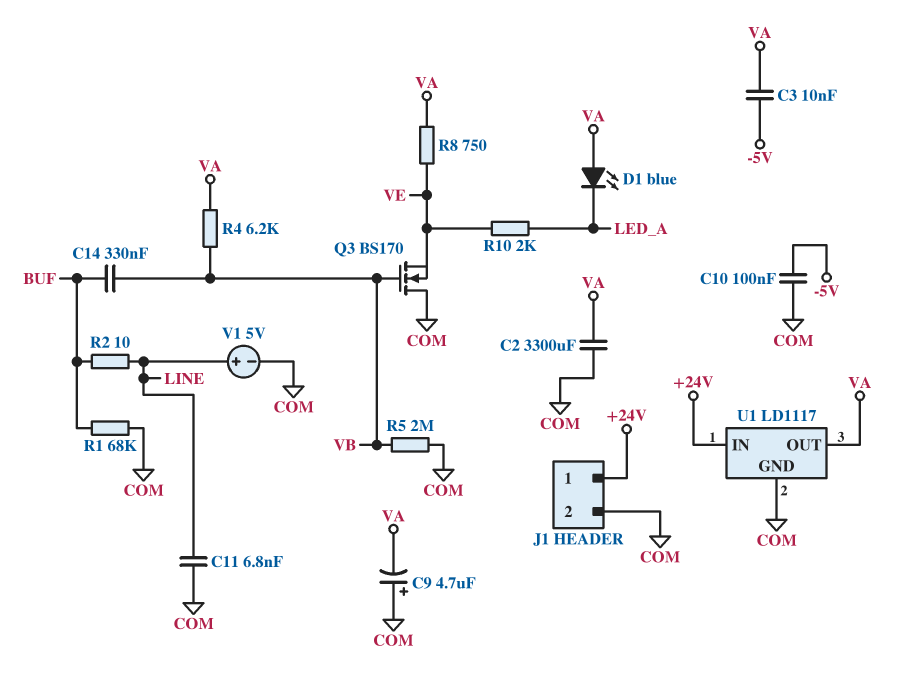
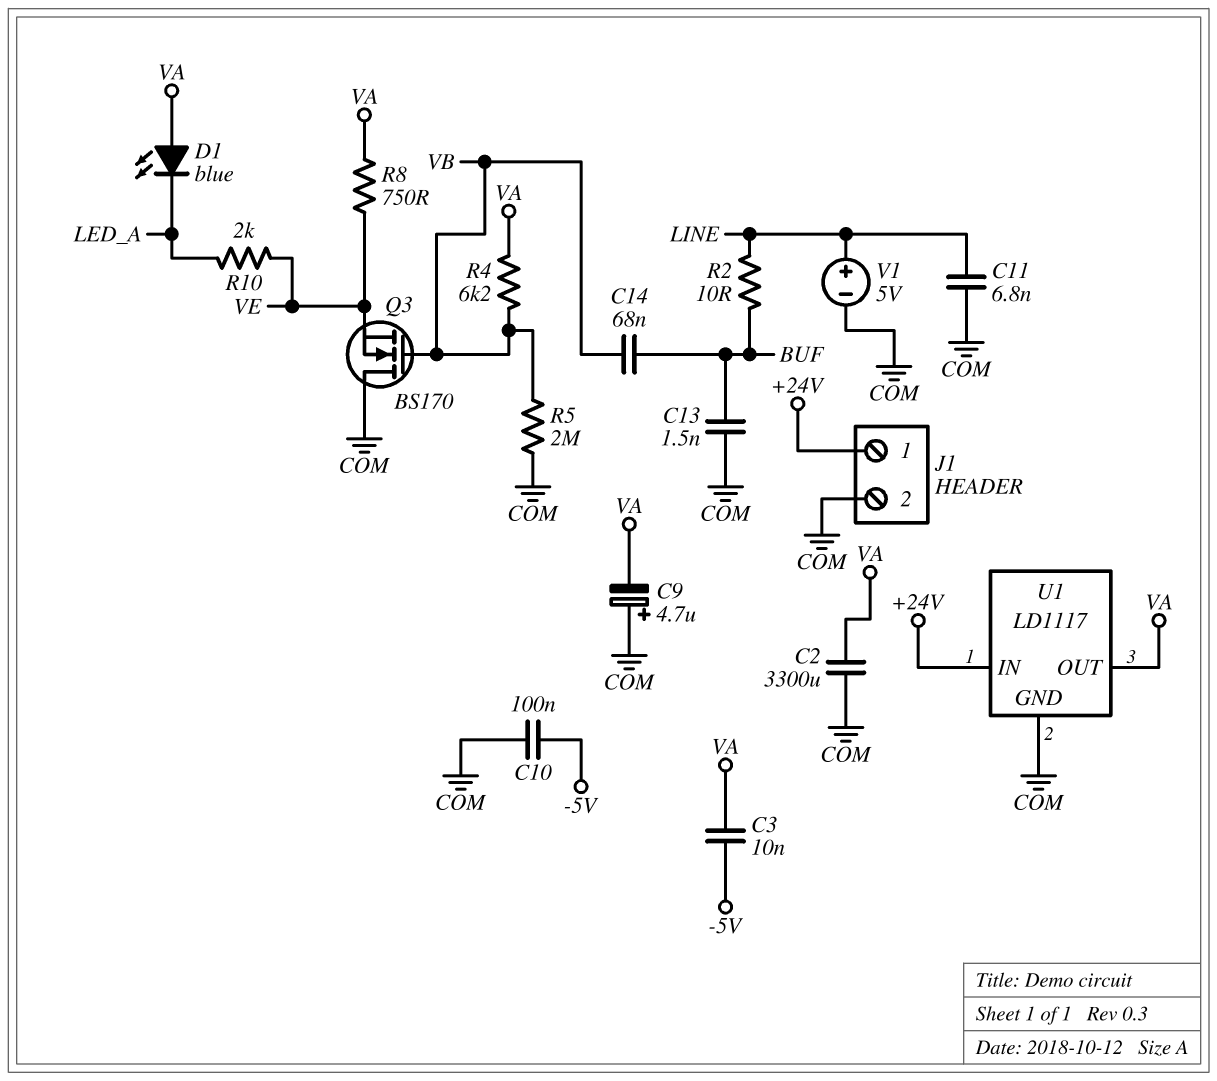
C13: none -> 1.5nF (BUF, COM)
C14: 330nF (BUF, VB) -> 68nF (BUF, VB)
R1: 68k (BUF, COM) -> none

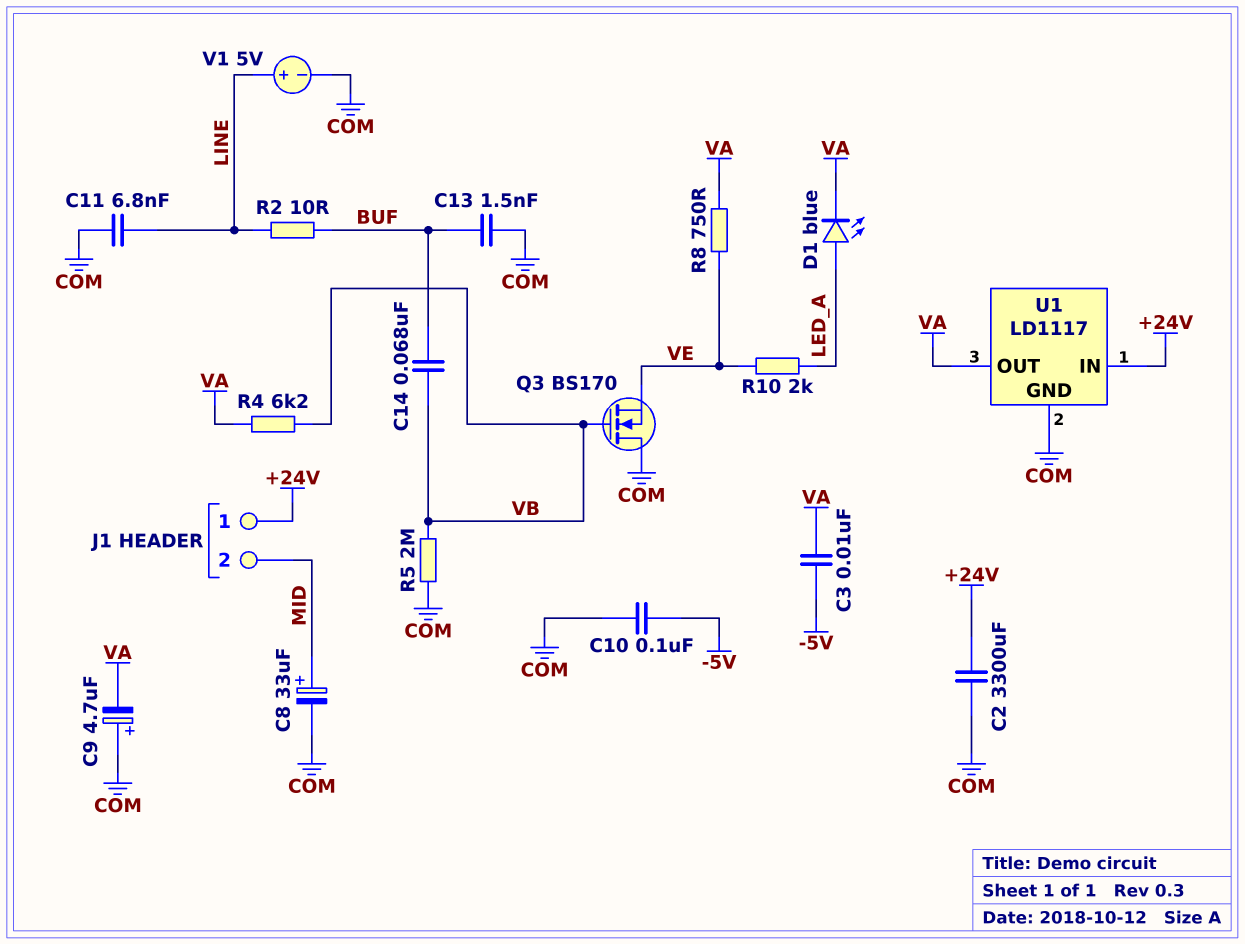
C2: 3300uF (COM, VA) -> 3300uF (+24V, COM)
C8: none -> 33uF (plus MID, minus COM)
D1: LED blue (A VA, K LED_A) -> LED blue (A LED_A, K VA)
J1 pin 2: COM -> MID

